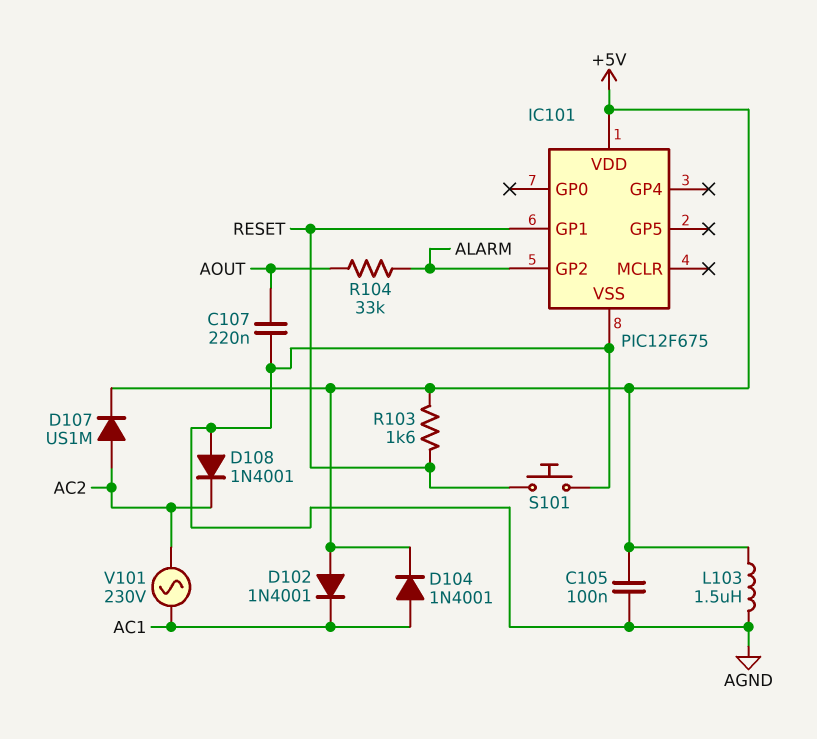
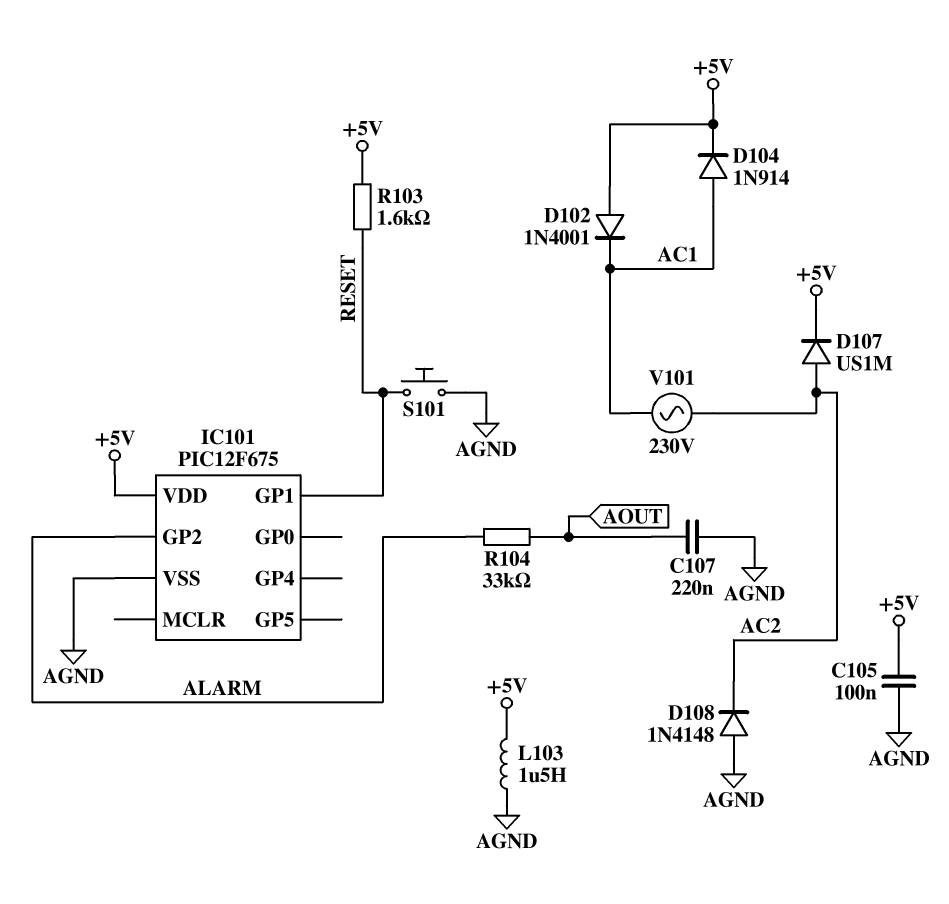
D104: diode 1N4001 (A AC1, K +5V) -> diode 1N914 (A AC1, K +5V)
D108: diode 1N4001 (A AGND, K AC2) -> diode 1N4148 (A AGND, K AC2)

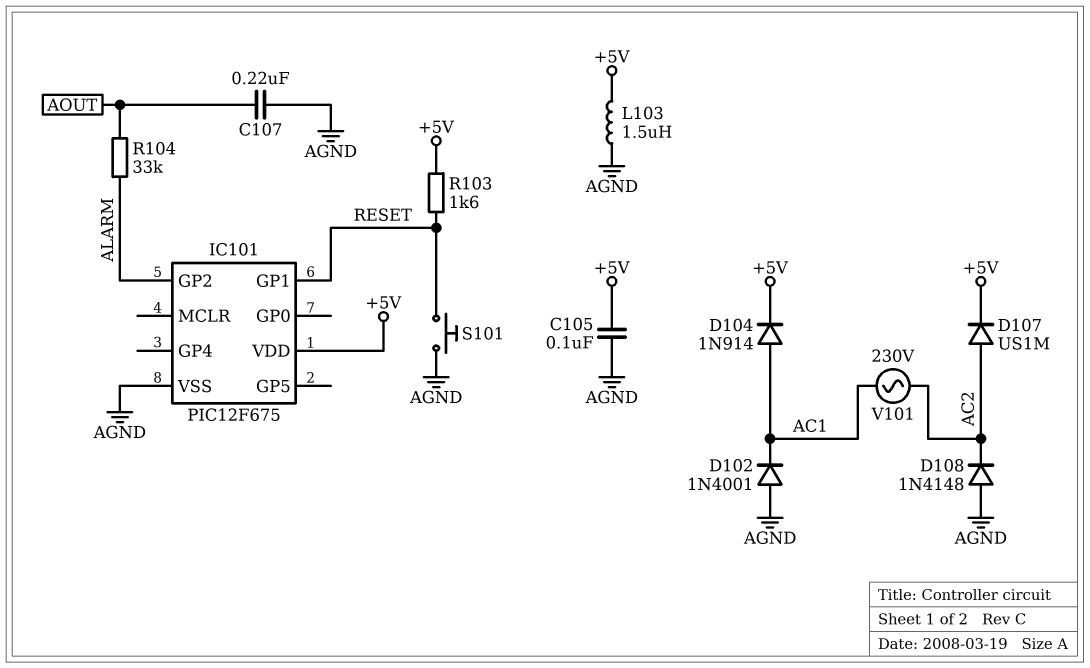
D102: diode 1N4001 (A +5V, K AC1) -> diode 1N4001 (A AGND, K AC1)

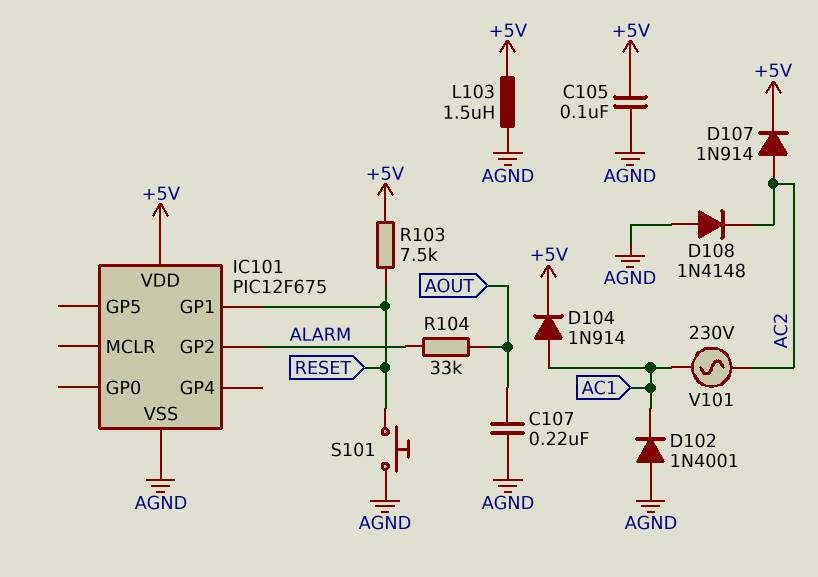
D107: diode US1M (A AC2, K +5V) -> diode 1N914 (A AC2, K +5V)
R103: 1.6k (+5V, RESET) -> 7.5k (+5V, RESET)

